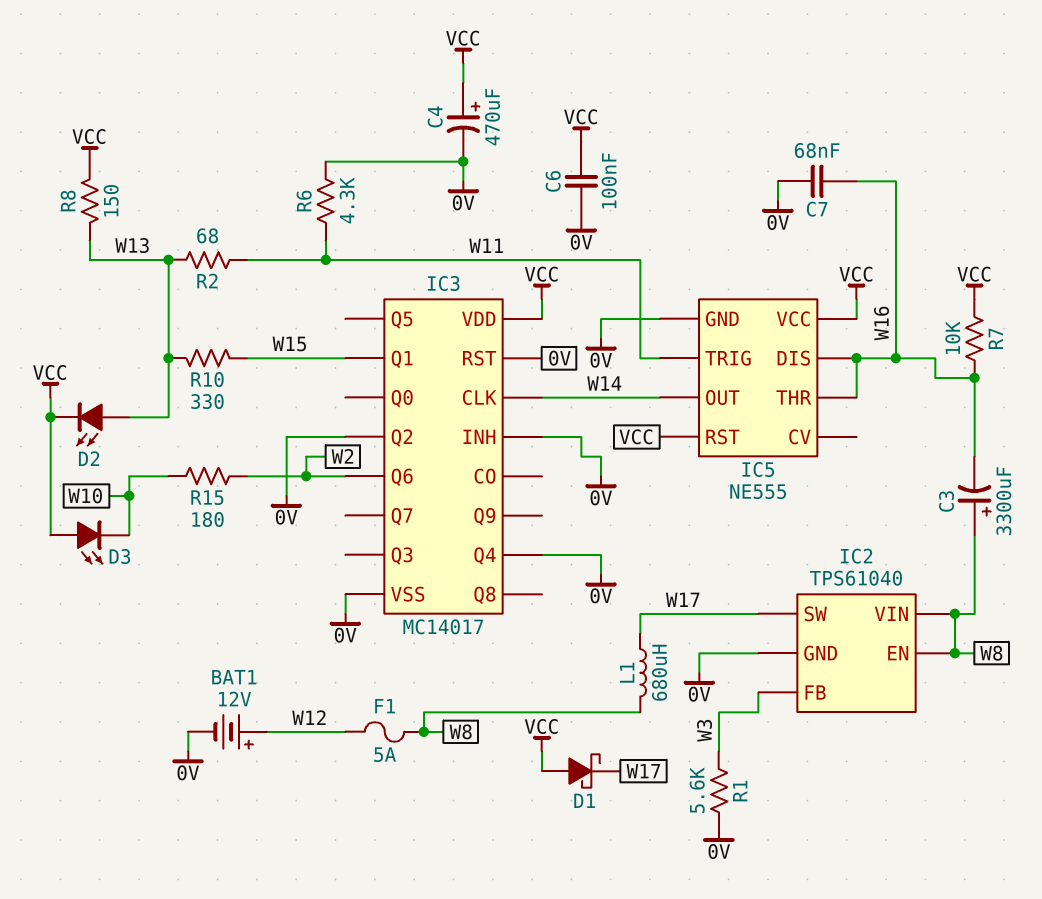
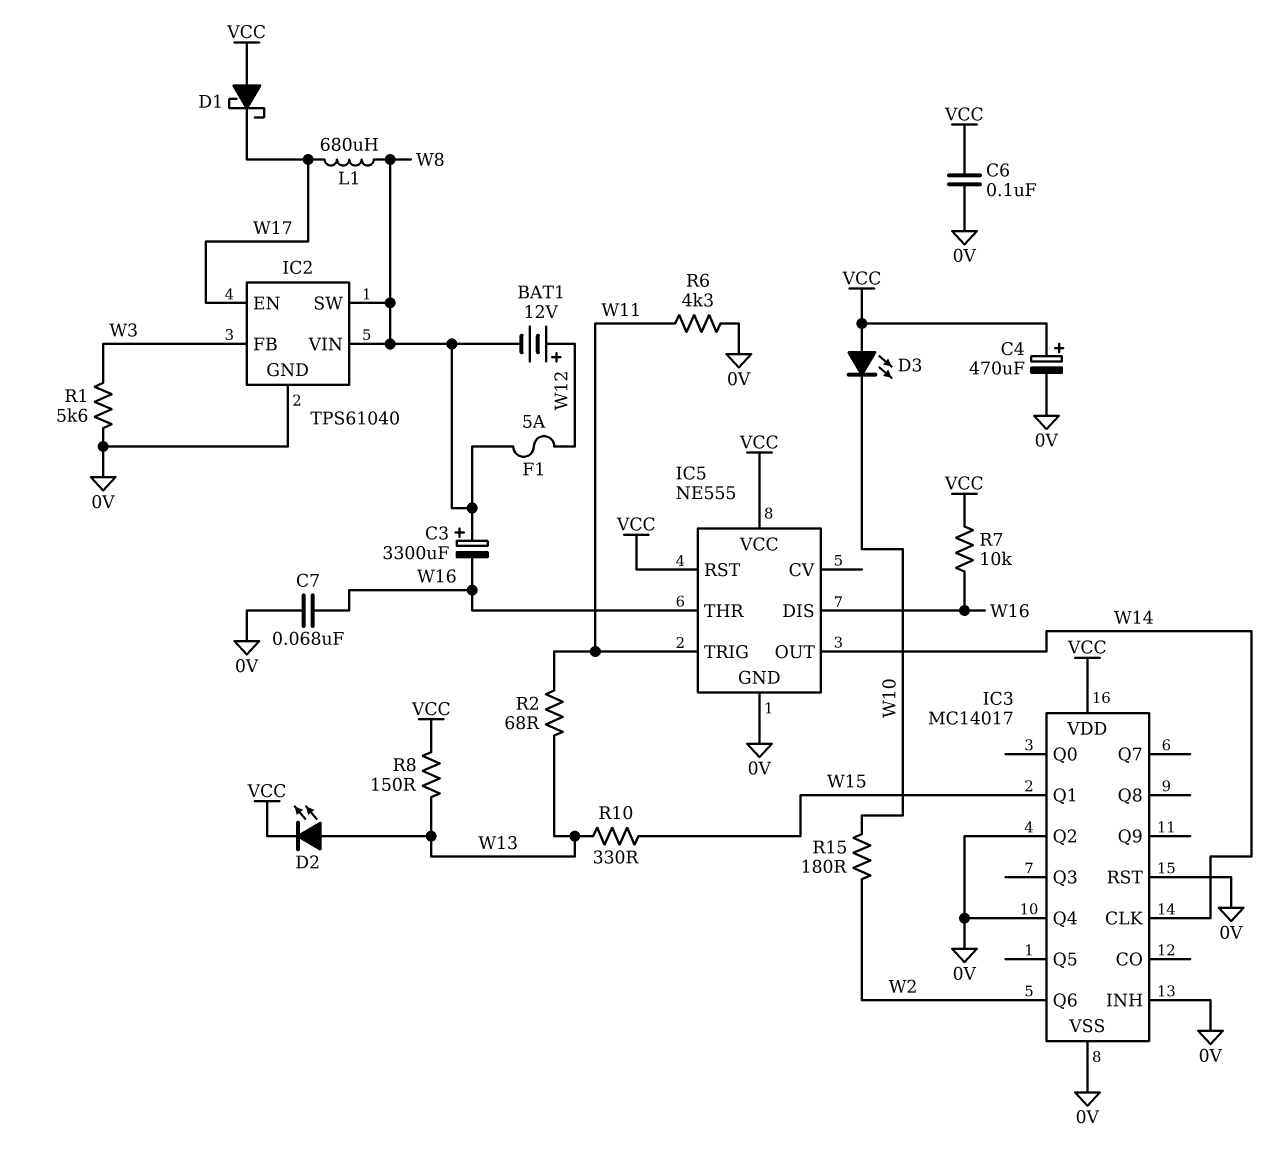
BAT1: 12V (plus W12, minus 0V) -> 12V (plus W12, minus W8)
IC2 pin EN: W8 -> W17
IC2 pin SW: W17 -> W8

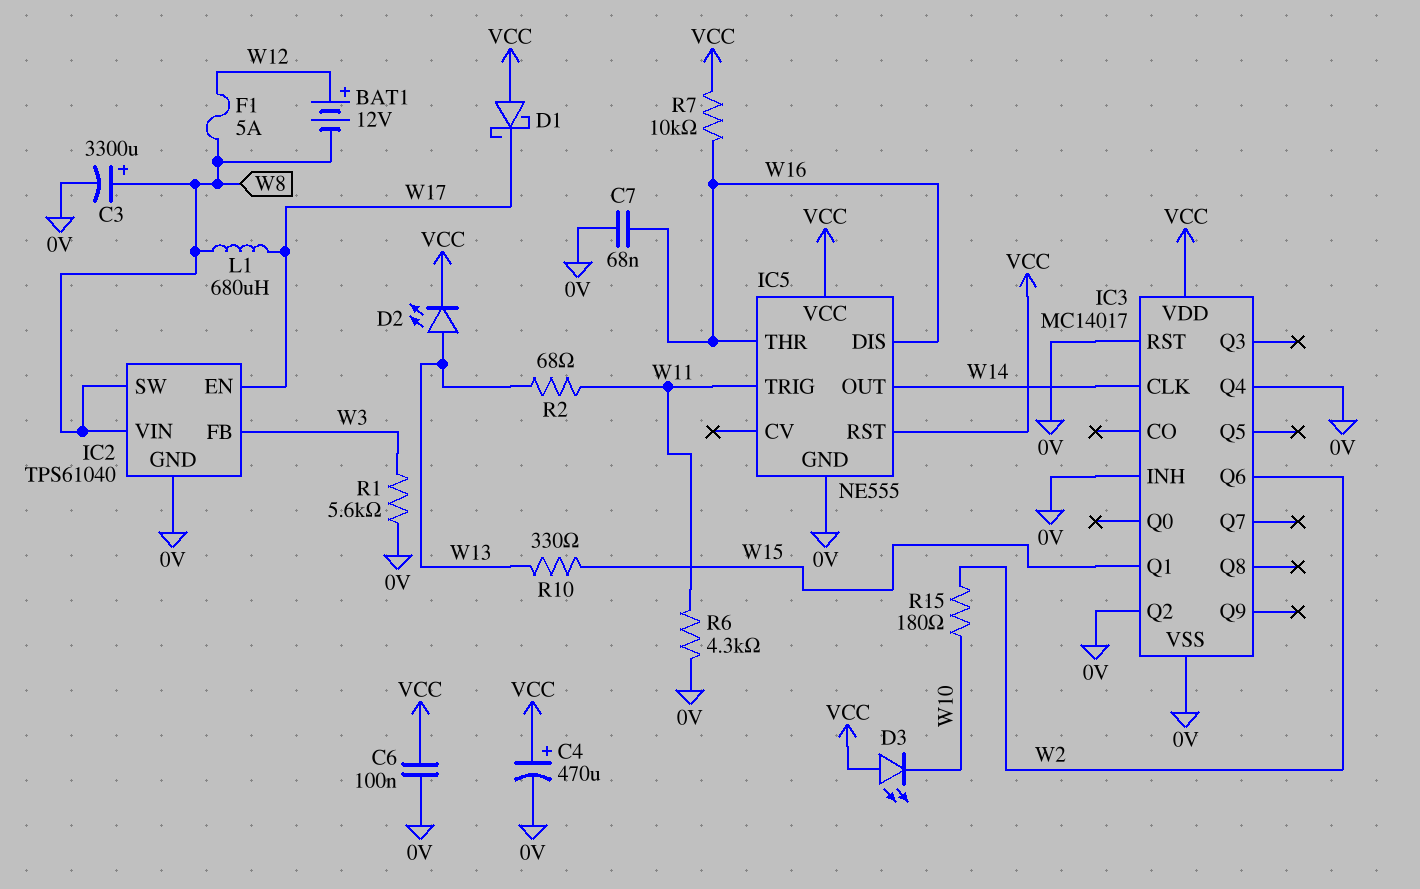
C3: 3300uF (plus W8, minus W16) -> 3300uF (plus W8, minus 0V)
R8: 150 (VCC, W13) -> none

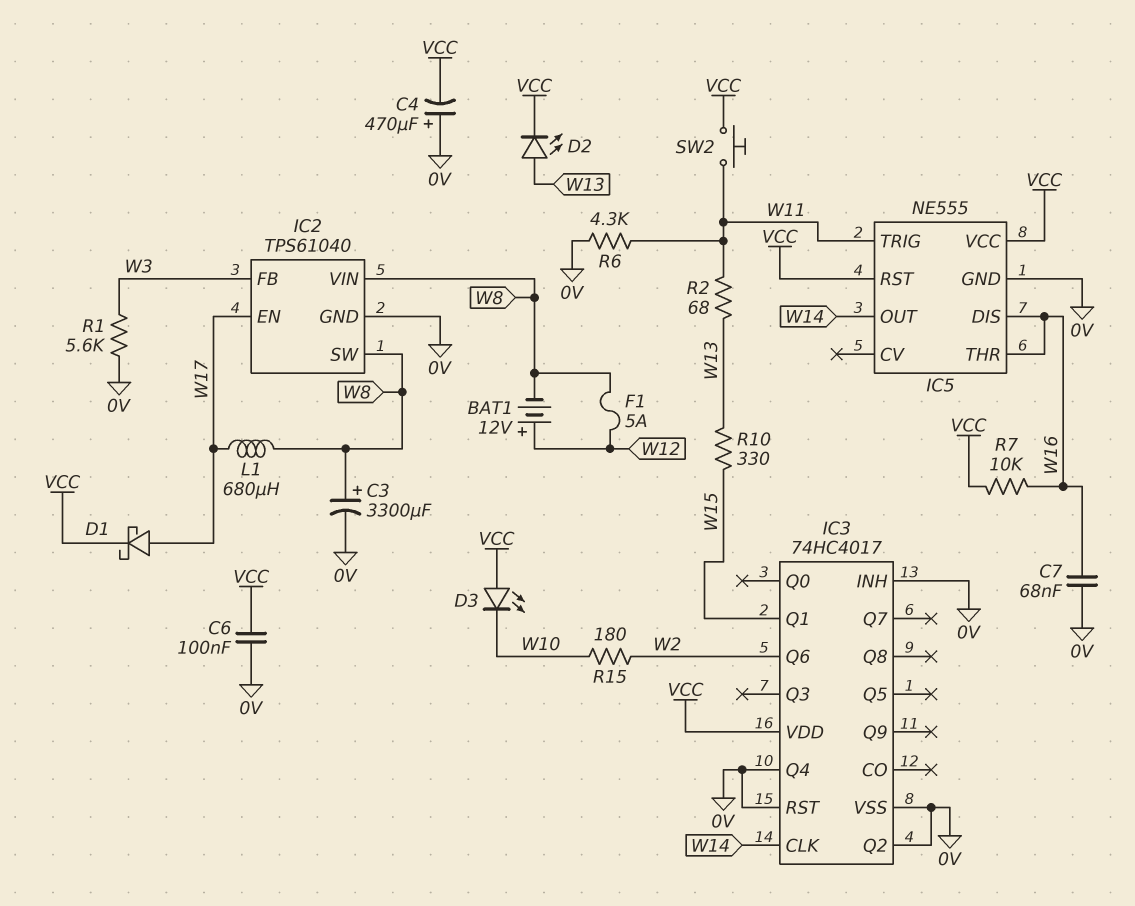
C4: 470uF (plus VCC, minus 0V) -> 470uF (plus 0V, minus VCC)
D1: schottky (A VCC, K W17) -> schottky (A W17, K VCC)
IC3: MC14017 -> 74HC4017
SW2: none -> button (VCC, W11)

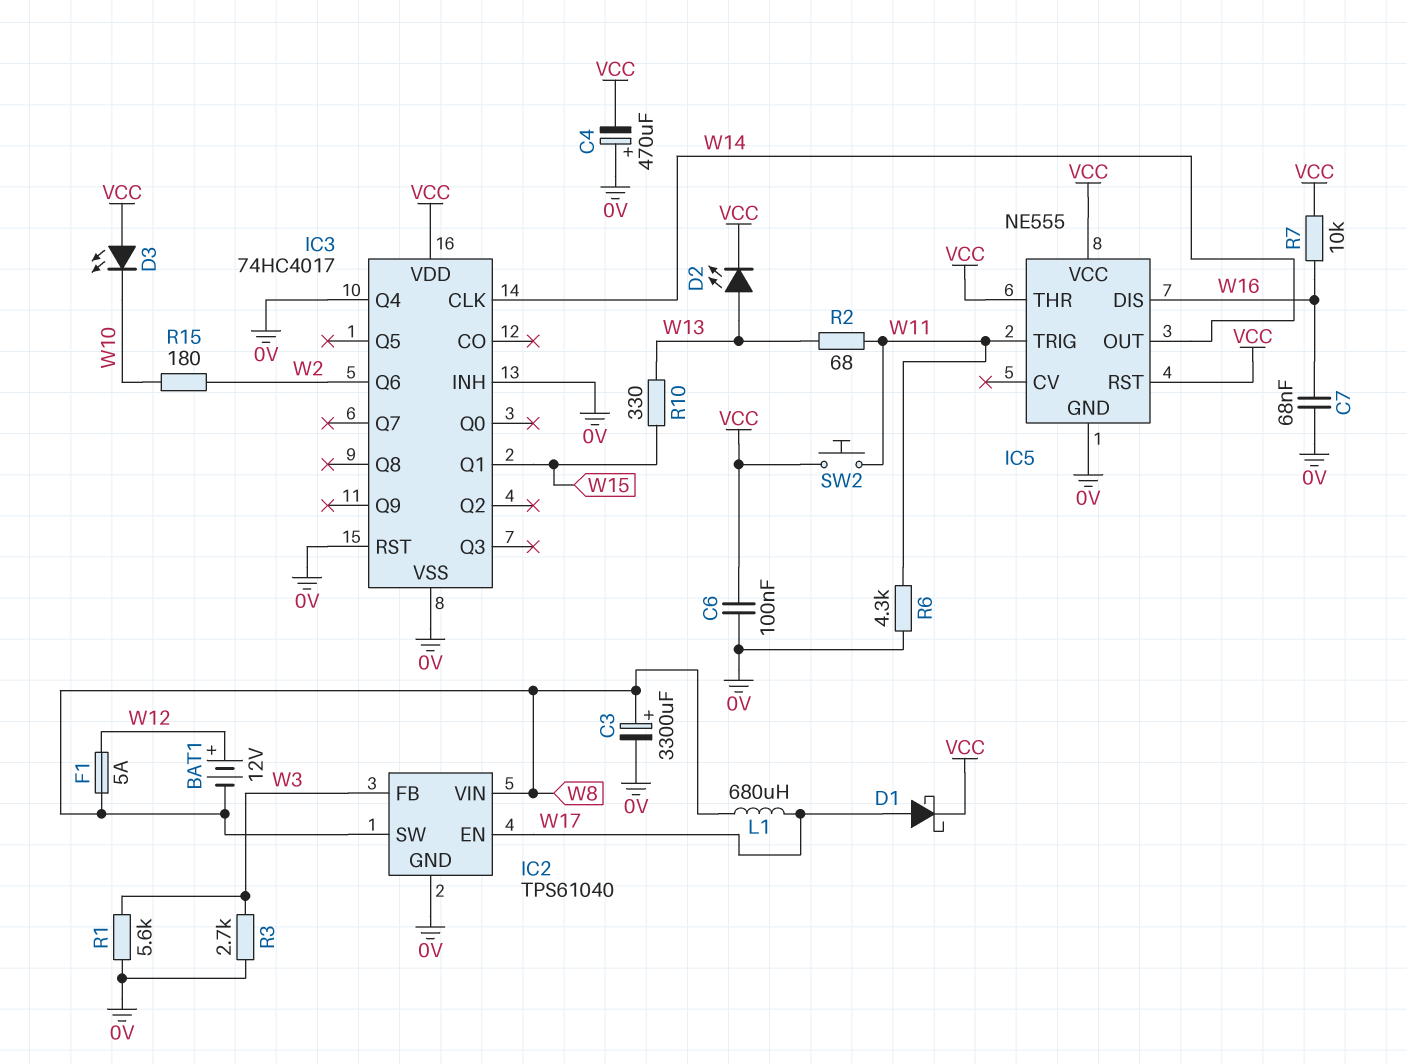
IC3 pin Q2: 0V -> none
IC5 pin THR: W16 -> VCC
R3: none -> 2.7k (0V, W3)

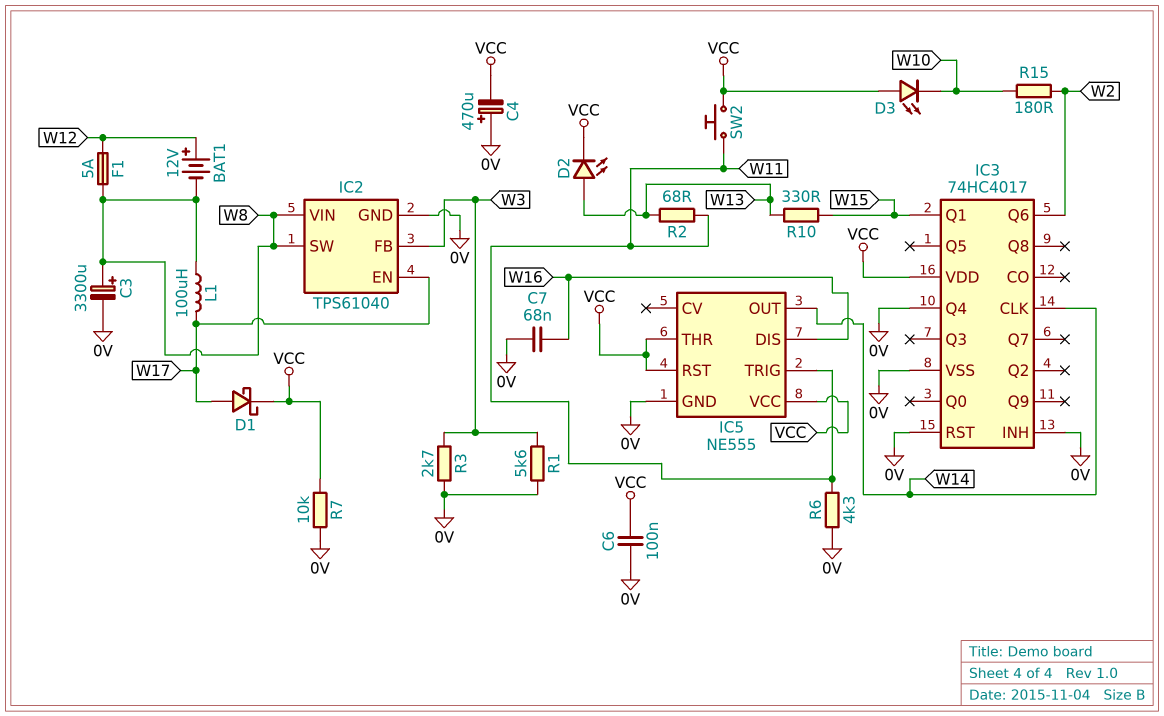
L1: 680uH (W8, W17) -> 100uH (W8, W17)
R7: 10k (VCC, W16) -> 10k (0V, VCC)

